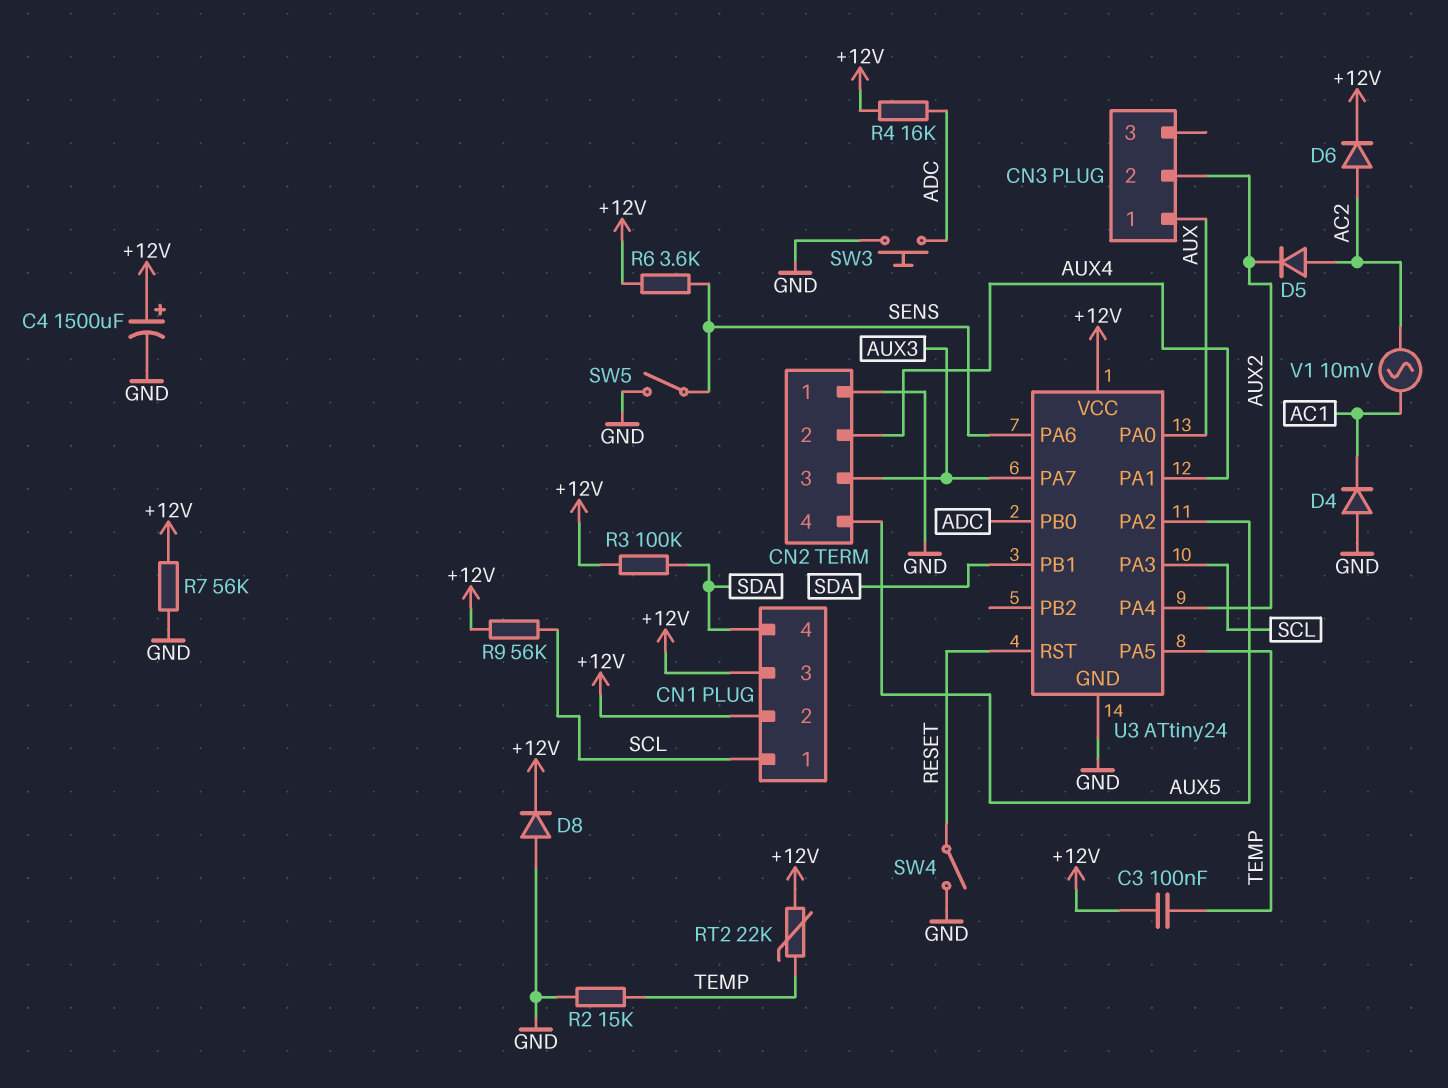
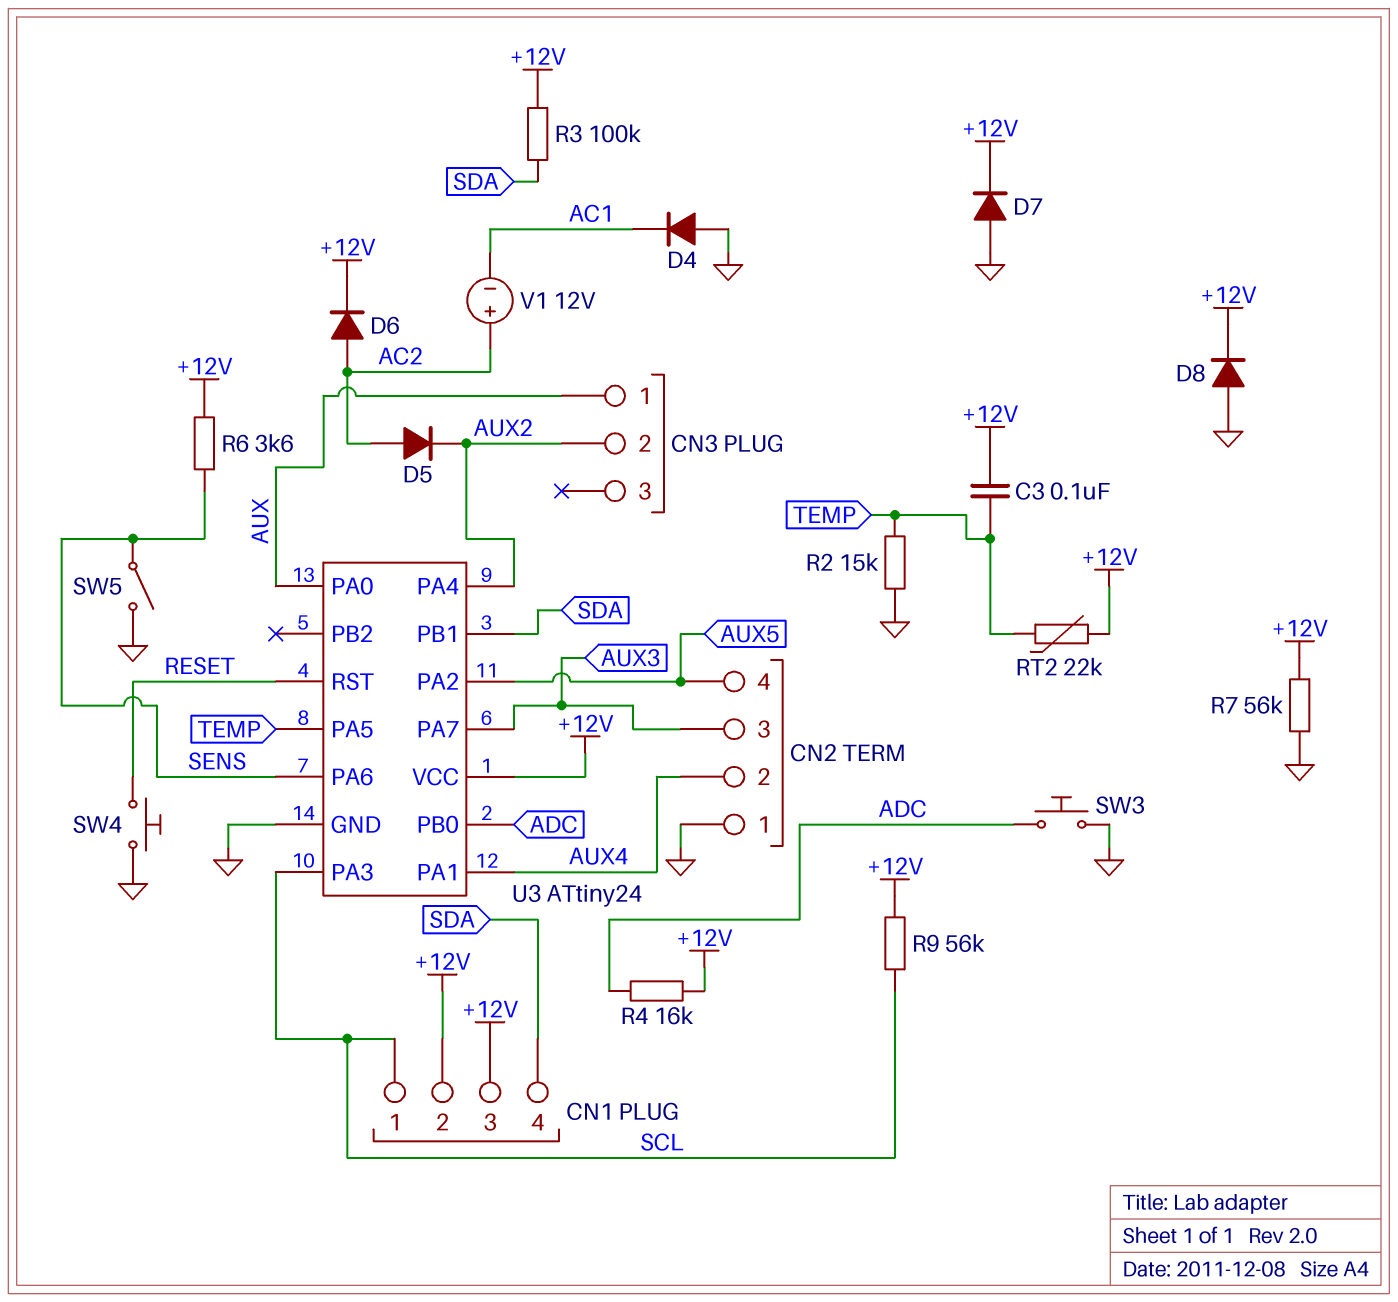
C4: 1500uF (plus +12V, minus GND) -> none
D7: none -> diode (A GND, K +12V)
SW4: switch (GND, RESET) -> button (GND, RESET)
V1: AC 10mV (AC1, AC2) -> 12V (plus AC2, minus AC1)

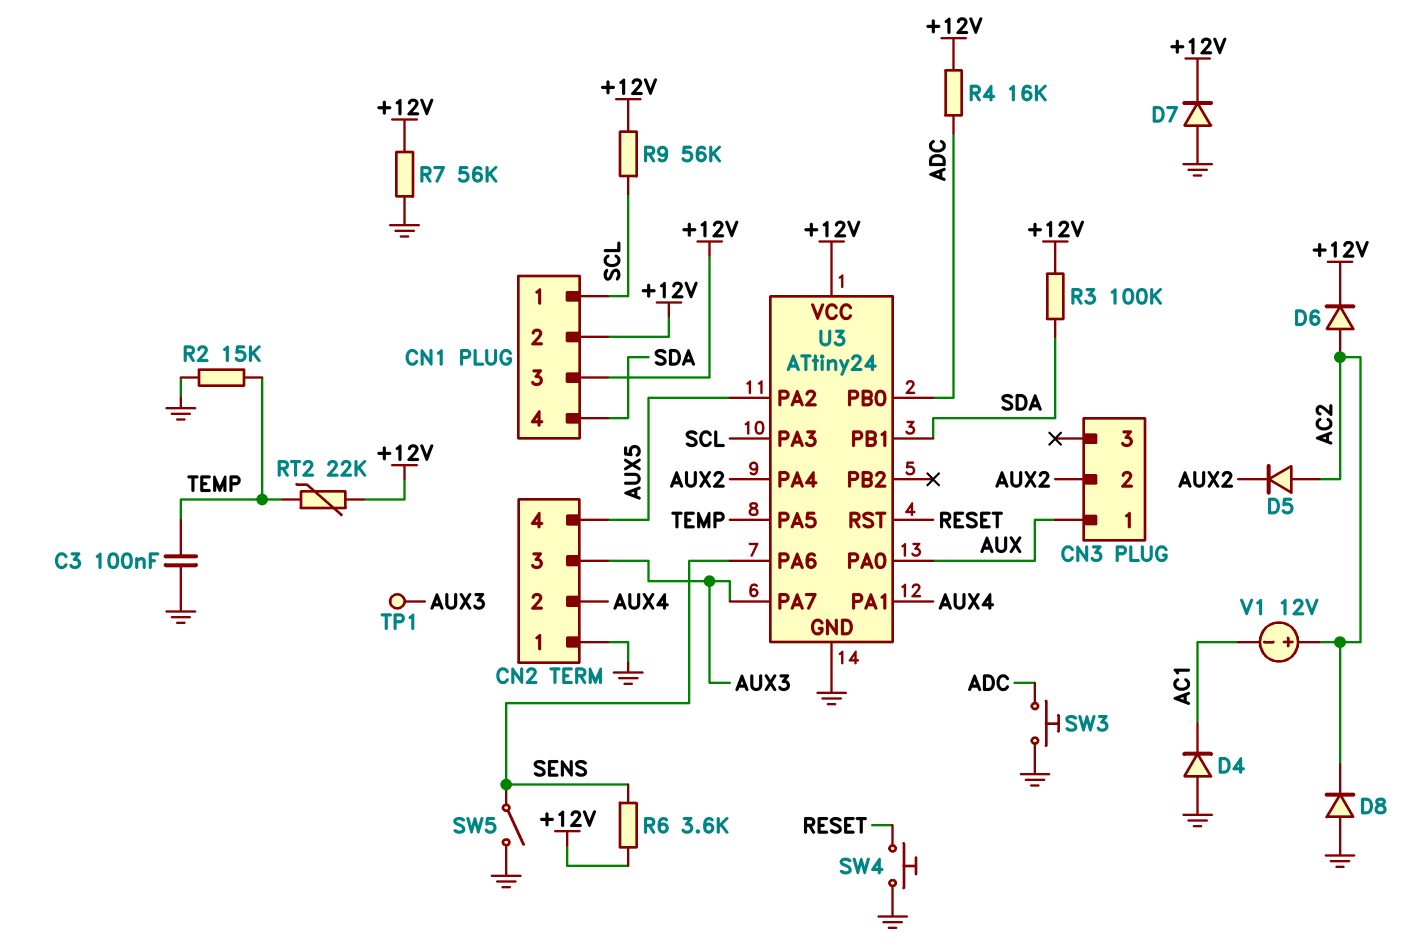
C3: 100nF (+12V, TEMP) -> 100nF (GND, TEMP)
D8: diode (A GND, K +12V) -> diode (A GND, K AC2)
TP1: none -> test point (AUX3)

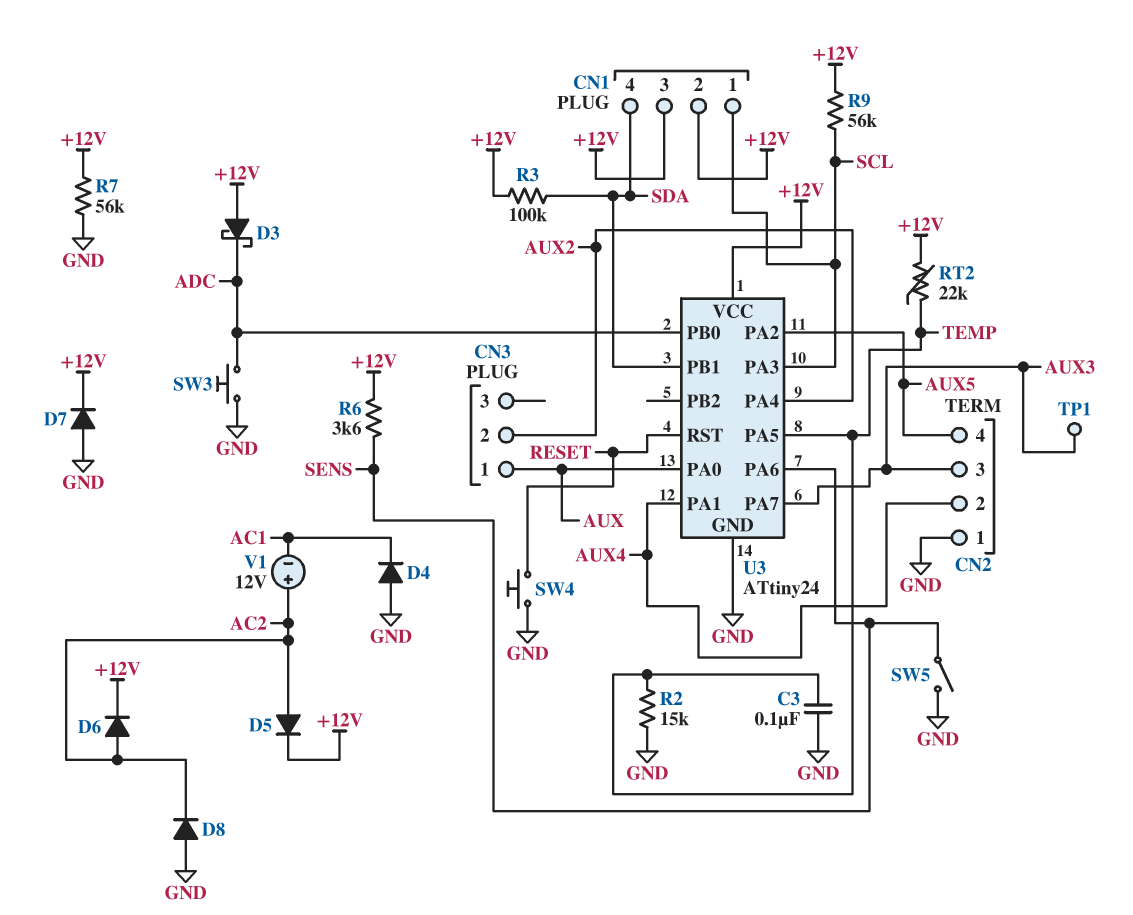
D3: none -> schottky (A +12V, K ADC)
D5: diode (A AC2, K AUX2) -> diode (A AC2, K +12V)
R4: 16k (+12V, ADC) -> none

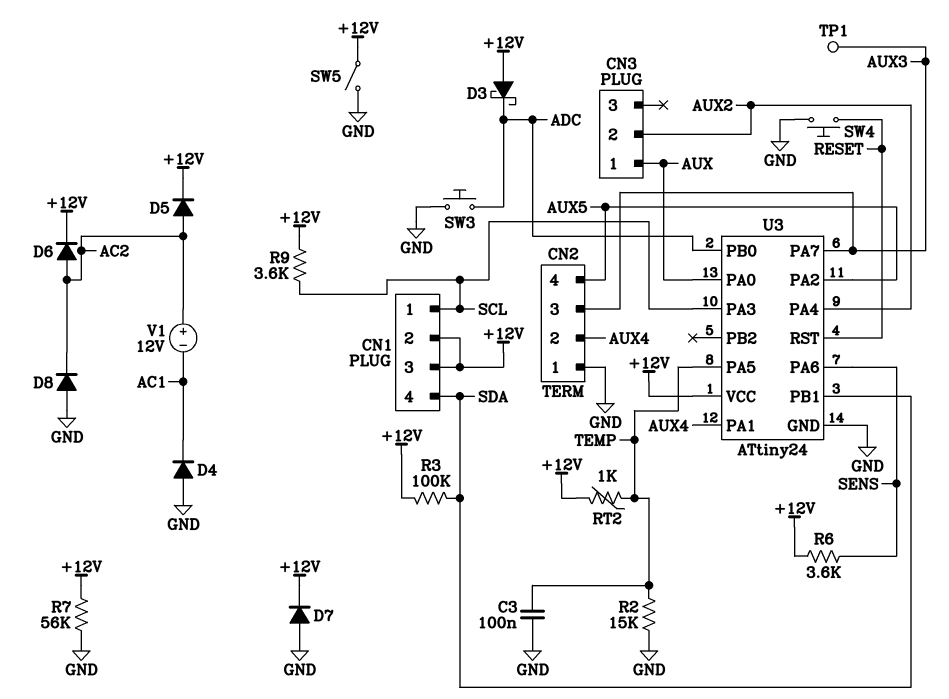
R9: 56k (+12V, SCL) -> 3.6k (+12V, SCL)
RT2: 22k (+12V, TEMP) -> 1k (+12V, TEMP)
SW5: switch (GND, SENS) -> switch (+12V, GND)

